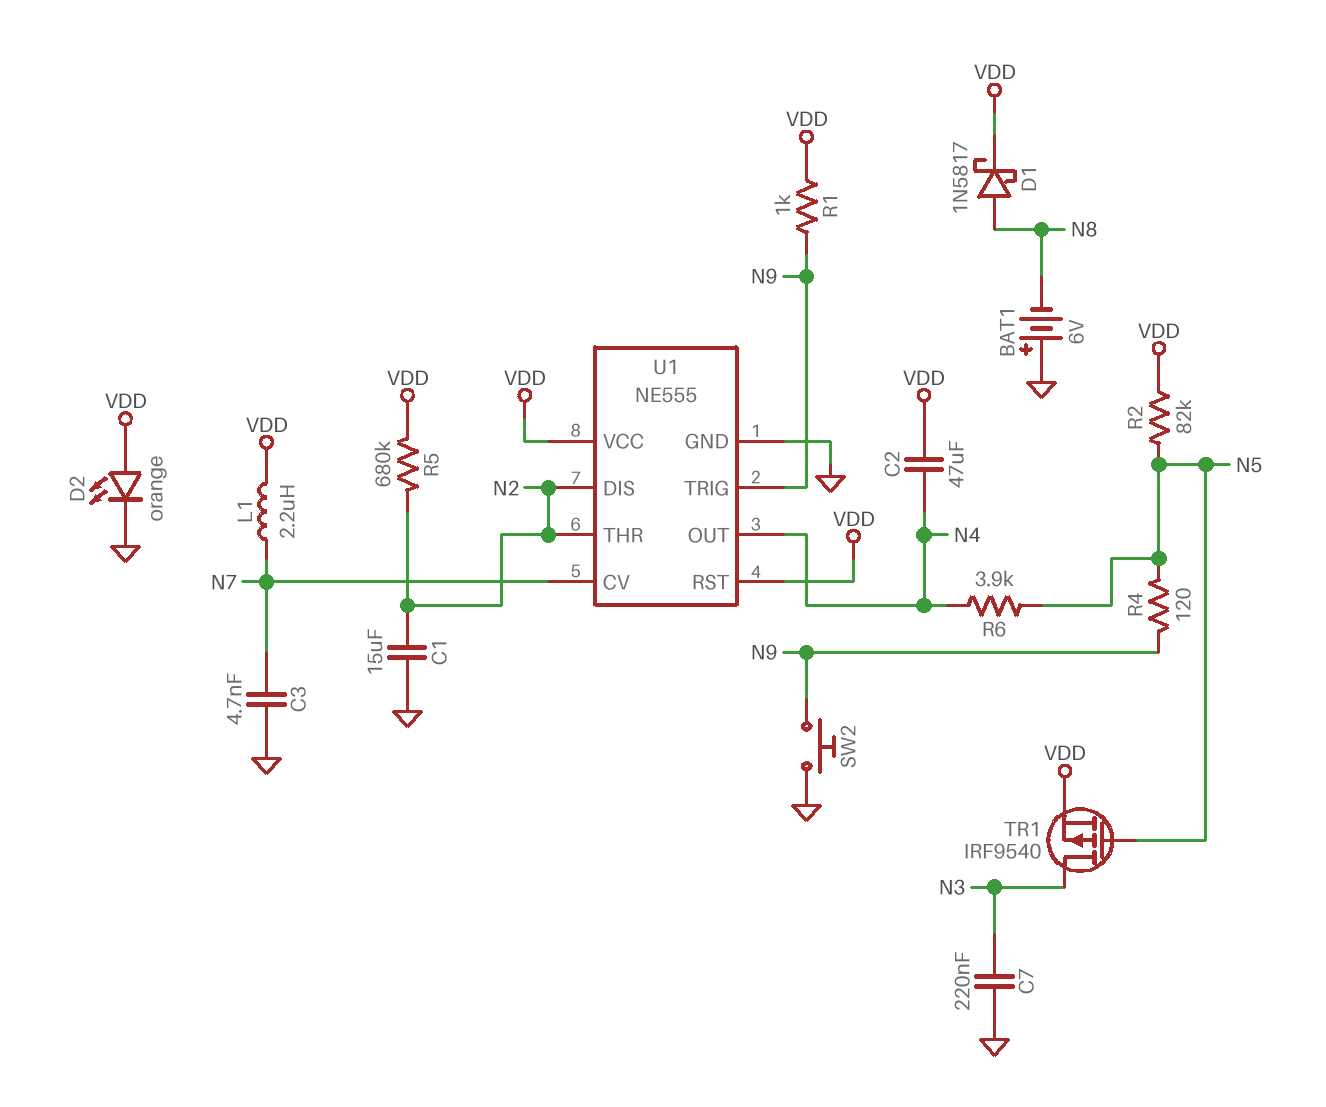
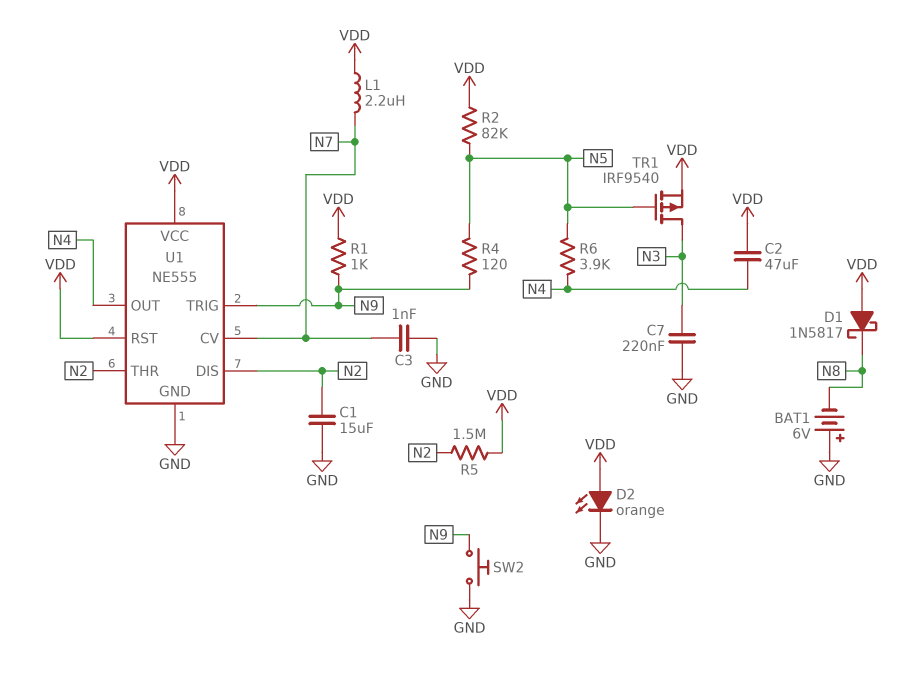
C3: 4.7nF (GND, N7) -> 1nF (GND, N7)
D1: schottky 1N5817 (A N8, K VDD) -> schottky 1N5817 (A VDD, K N8)
R5: 680k (N2, VDD) -> 1.5M (N2, VDD)

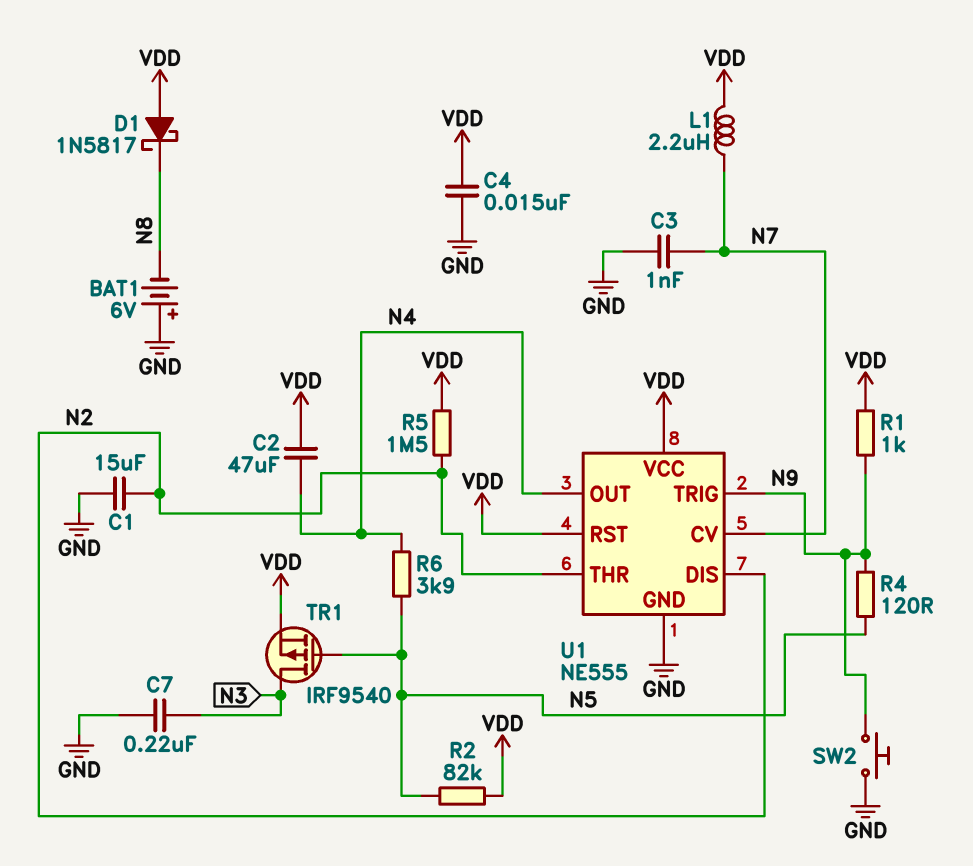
C4: none -> 15nF (GND, VDD)
D2: LED orange (A VDD, K GND) -> none

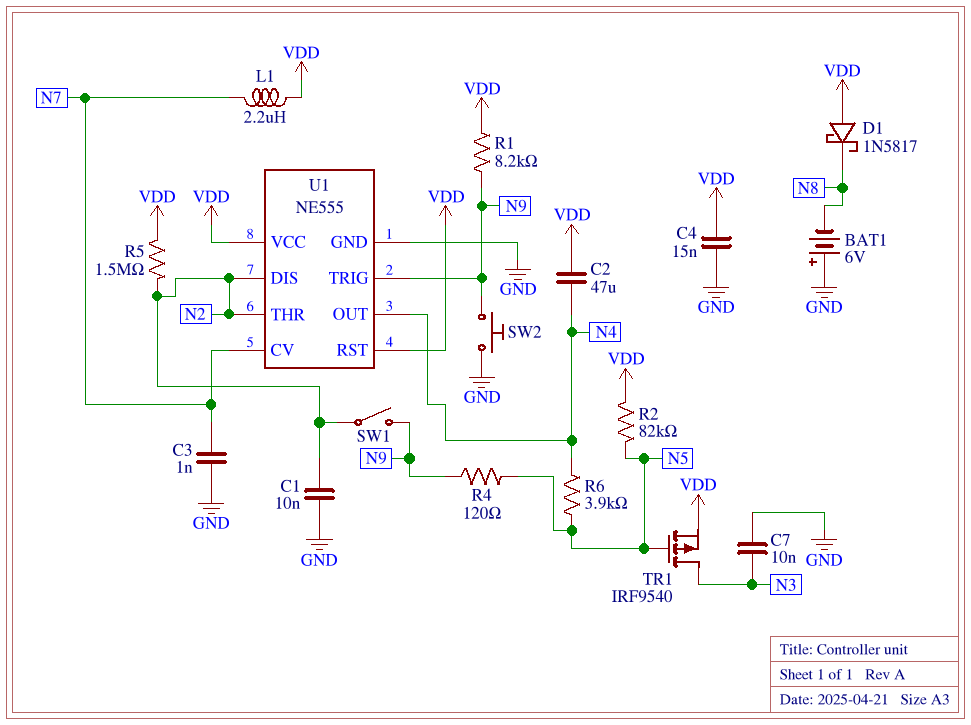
C1: 15uF (GND, N2) -> 10nF (GND, N2)
C7: 220nF (GND, N3) -> 10nF (GND, N3)
R1: 1k (N9, VDD) -> 8.2k (N9, VDD)
SW1: none -> switch (N2, N9)

